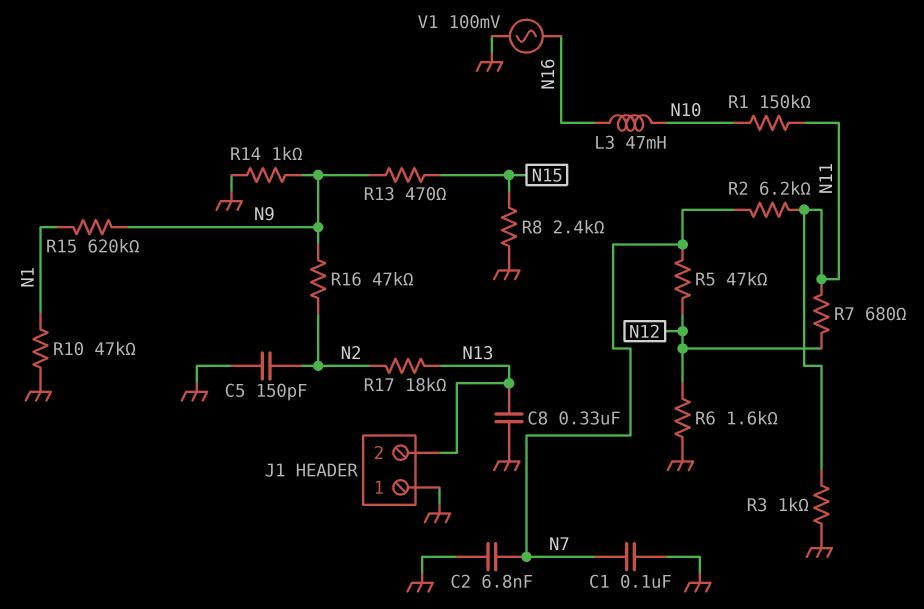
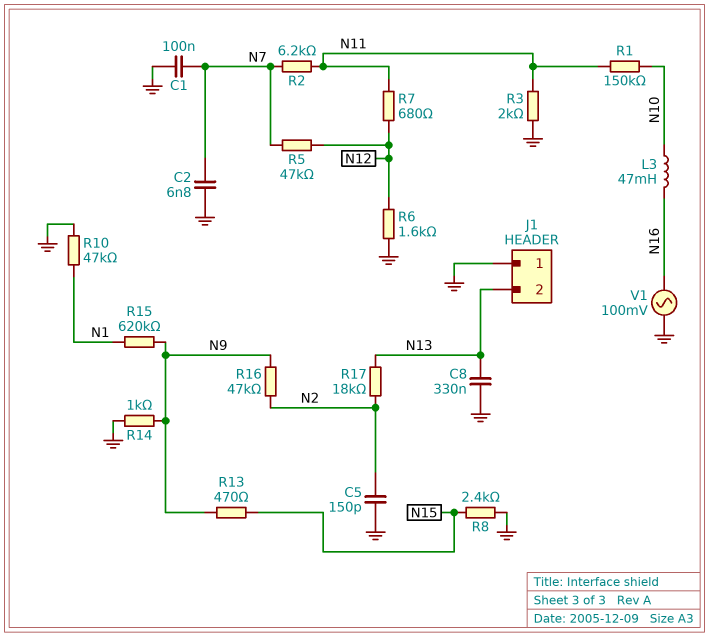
R3: 1k (GND, N11) -> 2k (GND, N11)

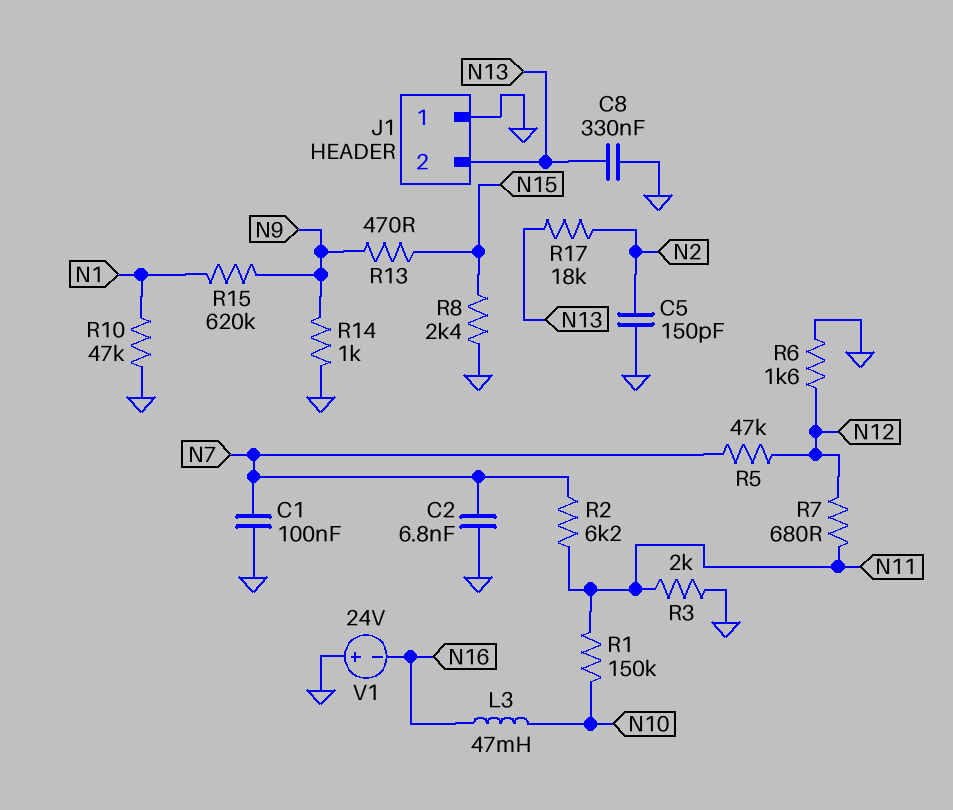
R16: 47k (N2, N9) -> none
V1: AC 100mV (GND, N16) -> 24V (plus GND, minus N16)

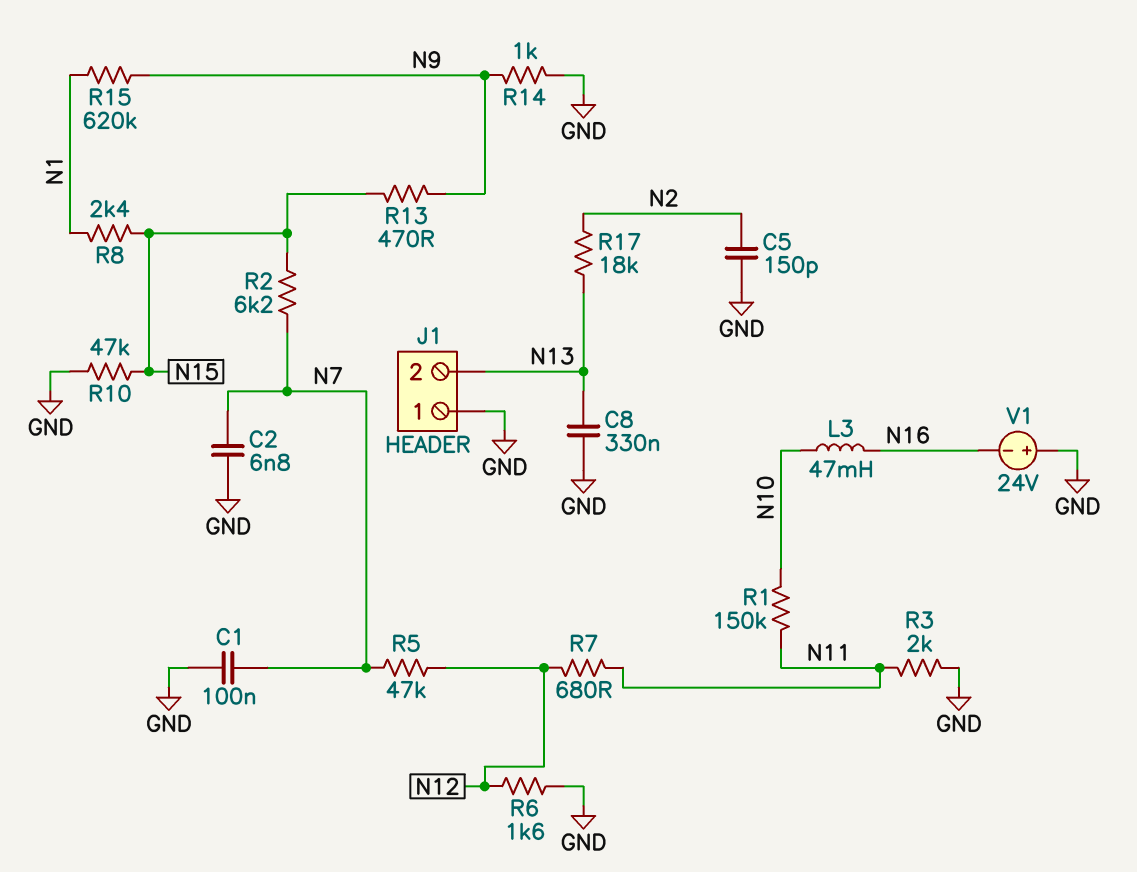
R2: 6.2k (N7, N11) -> 6.2k (N7, N15)
R8: 2.4k (GND, N15) -> 2.4k (N1, N15)
R10: 47k (GND, N1) -> 47k (GND, N15)

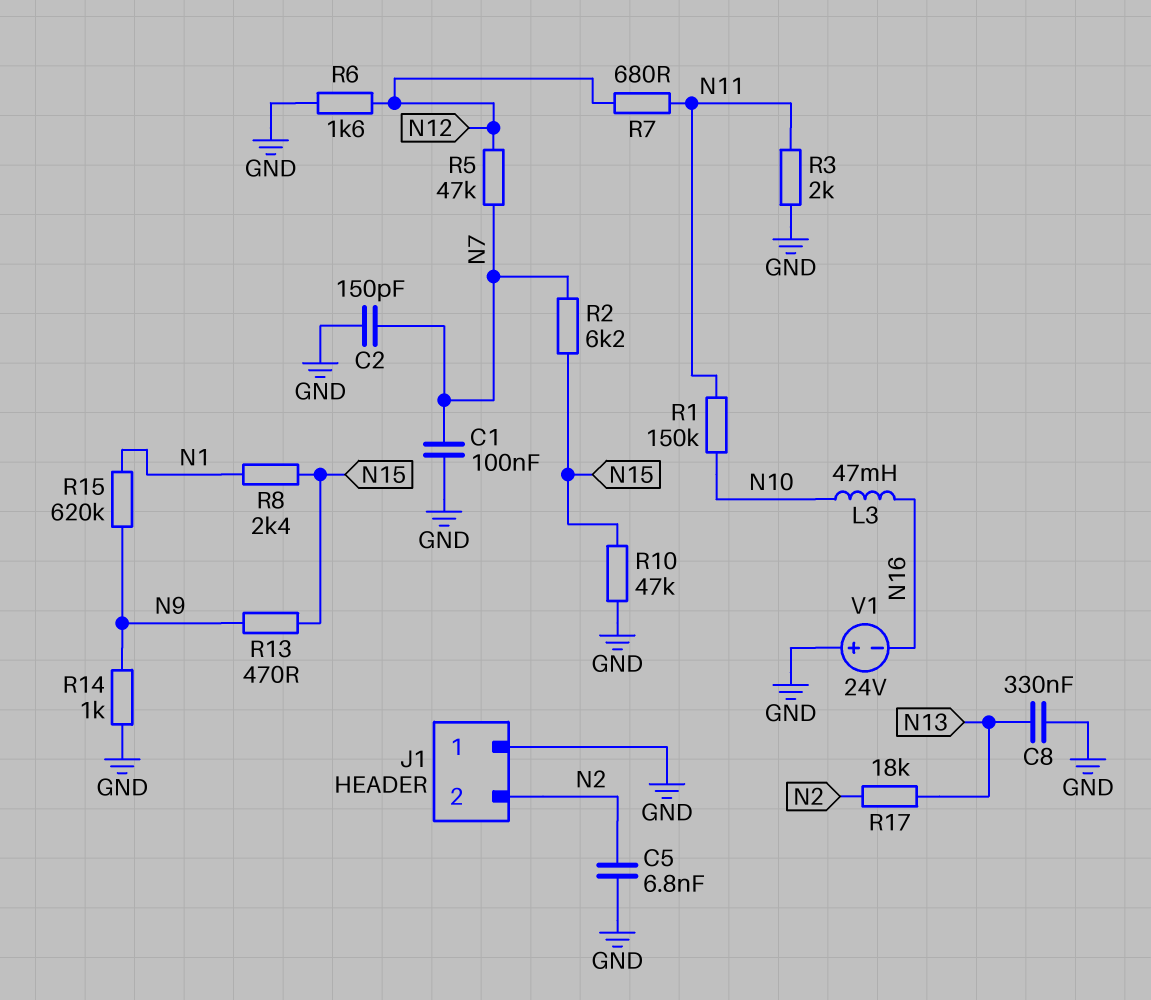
C2: 6.8nF (GND, N7) -> 150pF (GND, N7)
C5: 150pF (GND, N2) -> 6.8nF (GND, N2)
J1 pin 2: N13 -> N2

